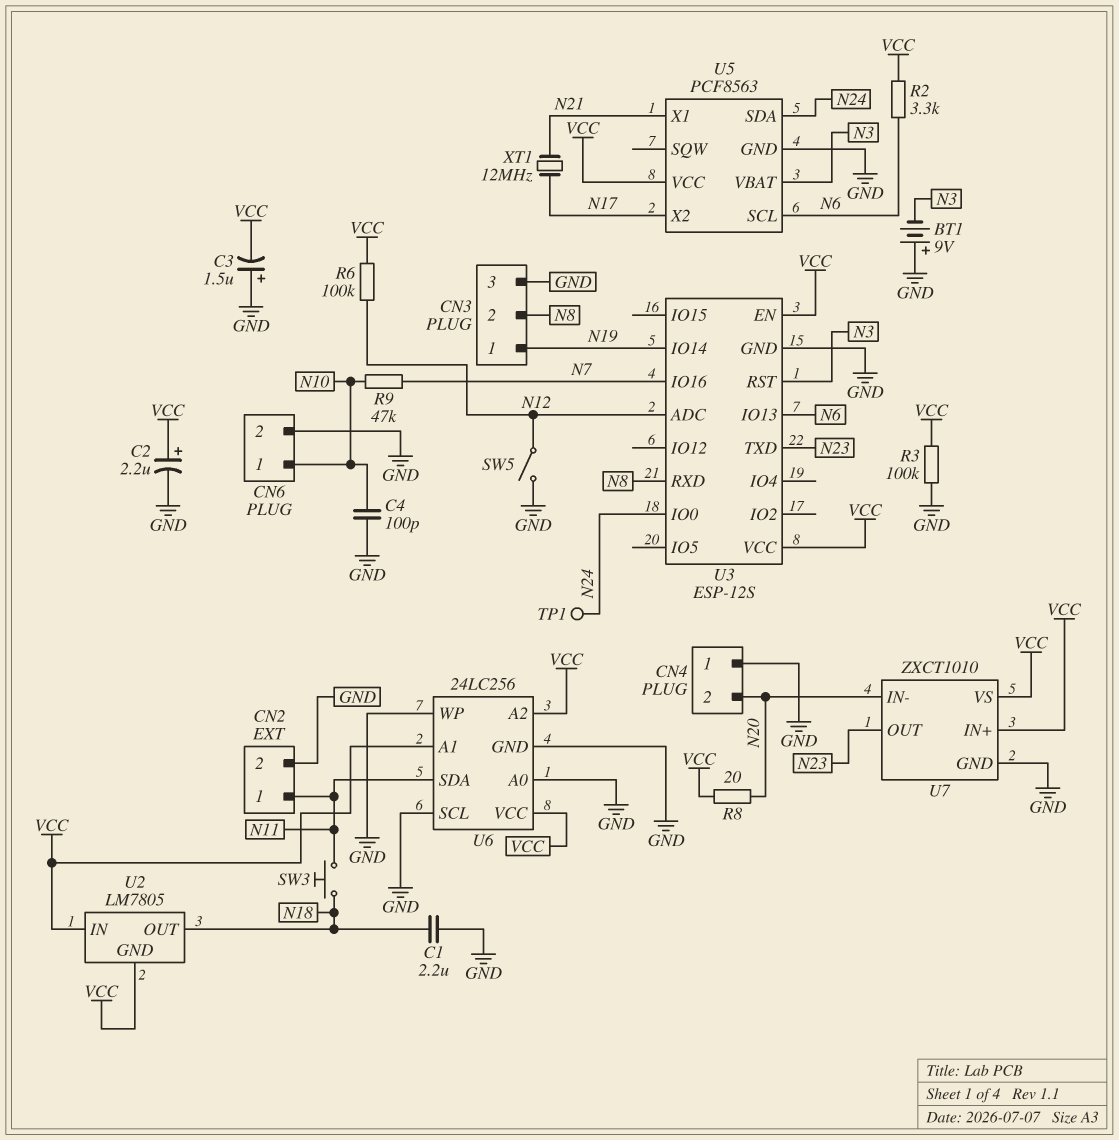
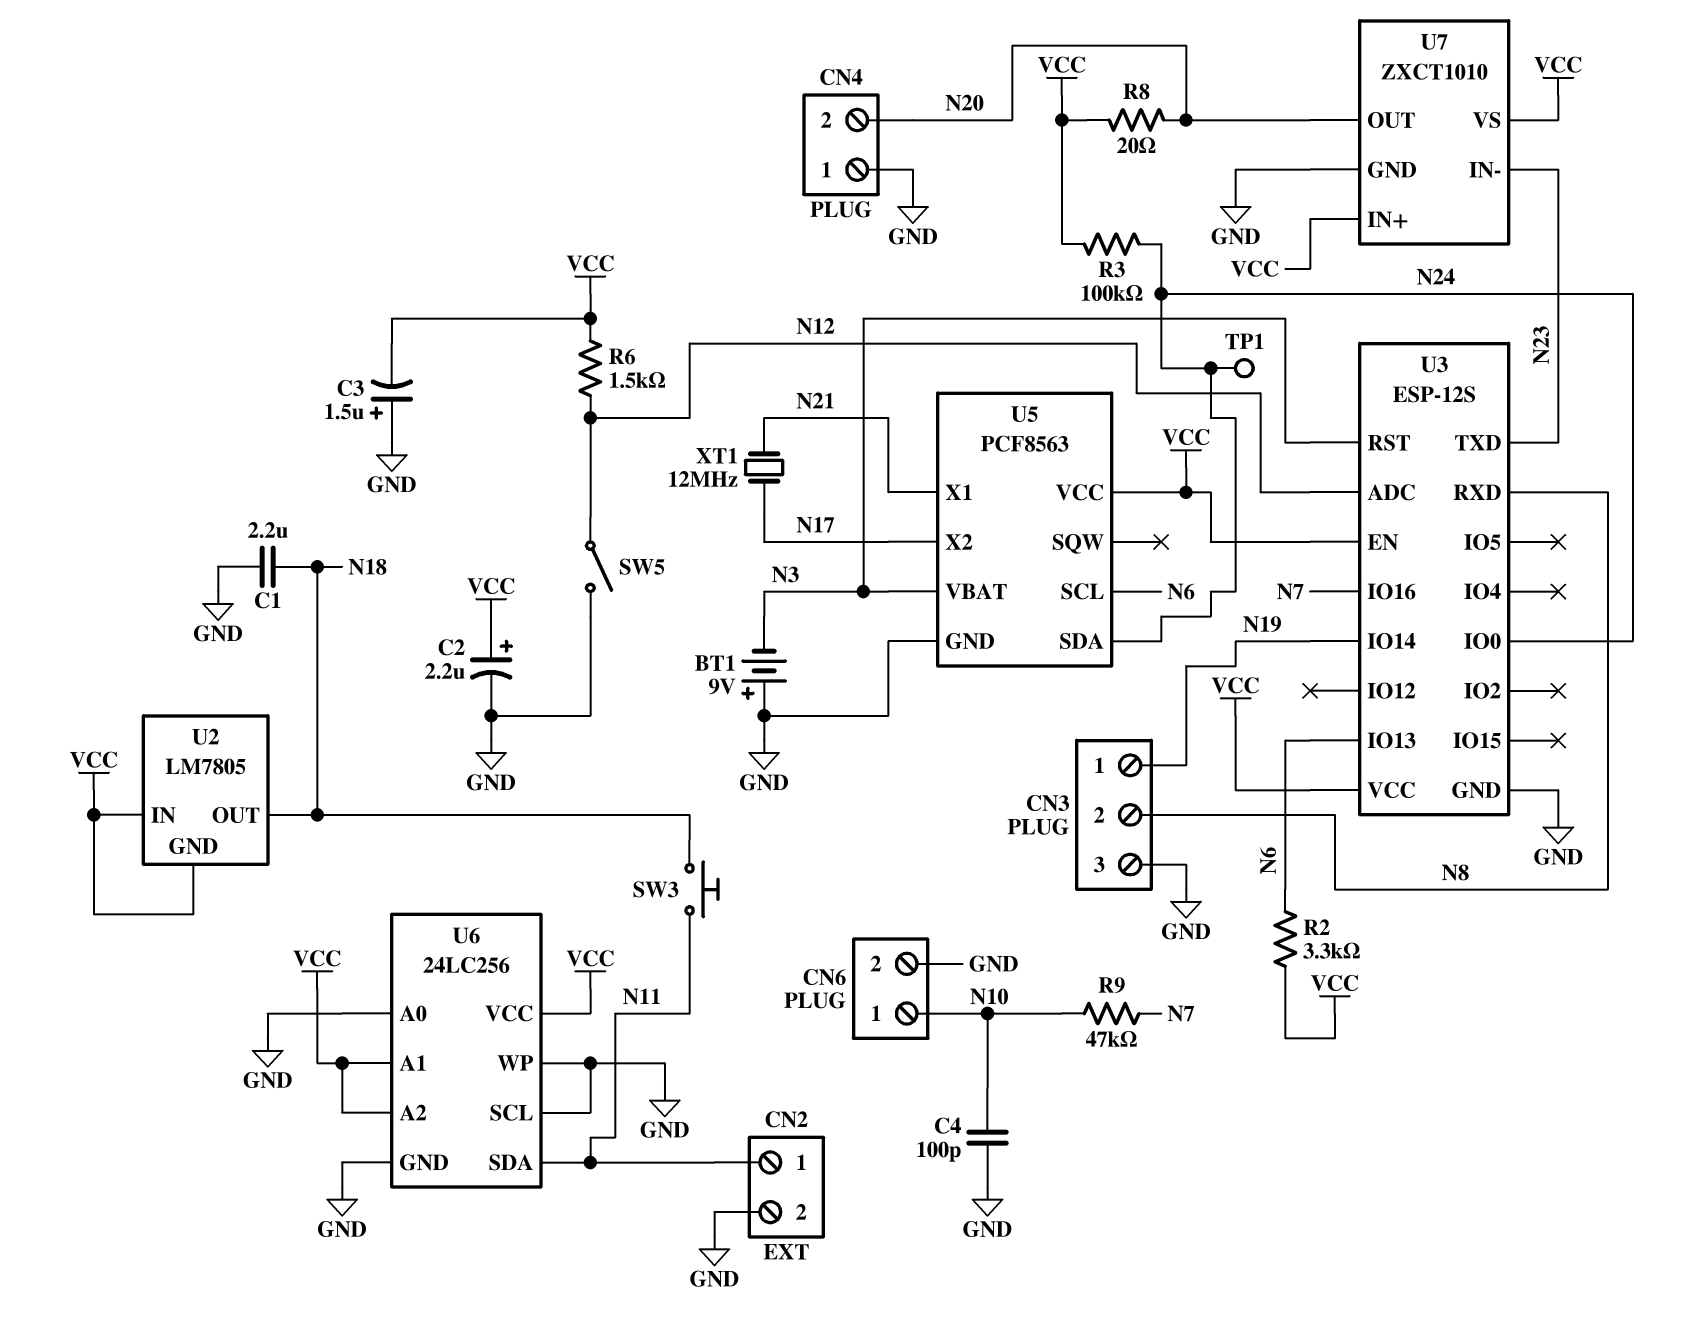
R3: 100k (GND, VCC) -> 100k (N24, VCC)
R6: 100k (N12, VCC) -> 1.5k (N12, VCC)
U7 pin IN-: N20 -> N23
U7 pin OUT: N23 -> N20

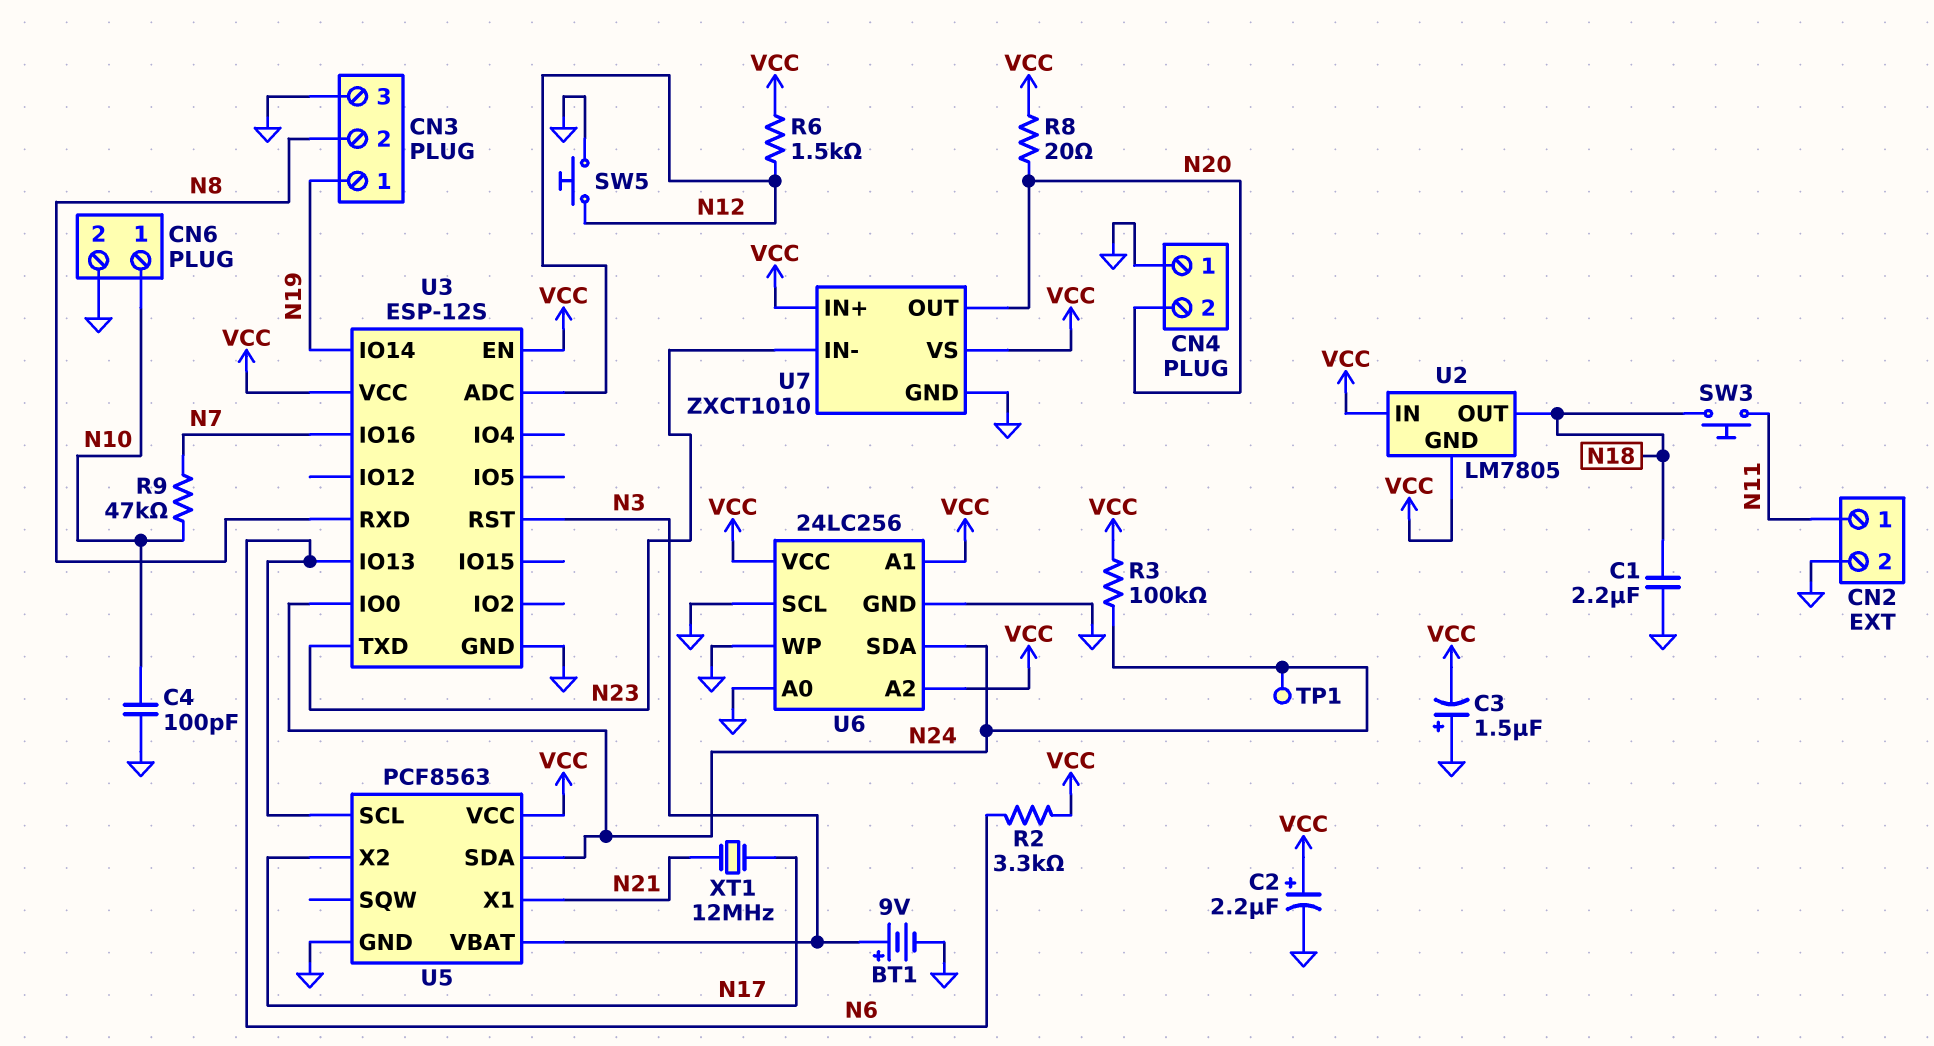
BT1: 9V (plus GND, minus N3) -> 9V (plus N3, minus GND)
SW5: switch (GND, N12) -> button (GND, N12)
U6 pin SDA: N11 -> N24

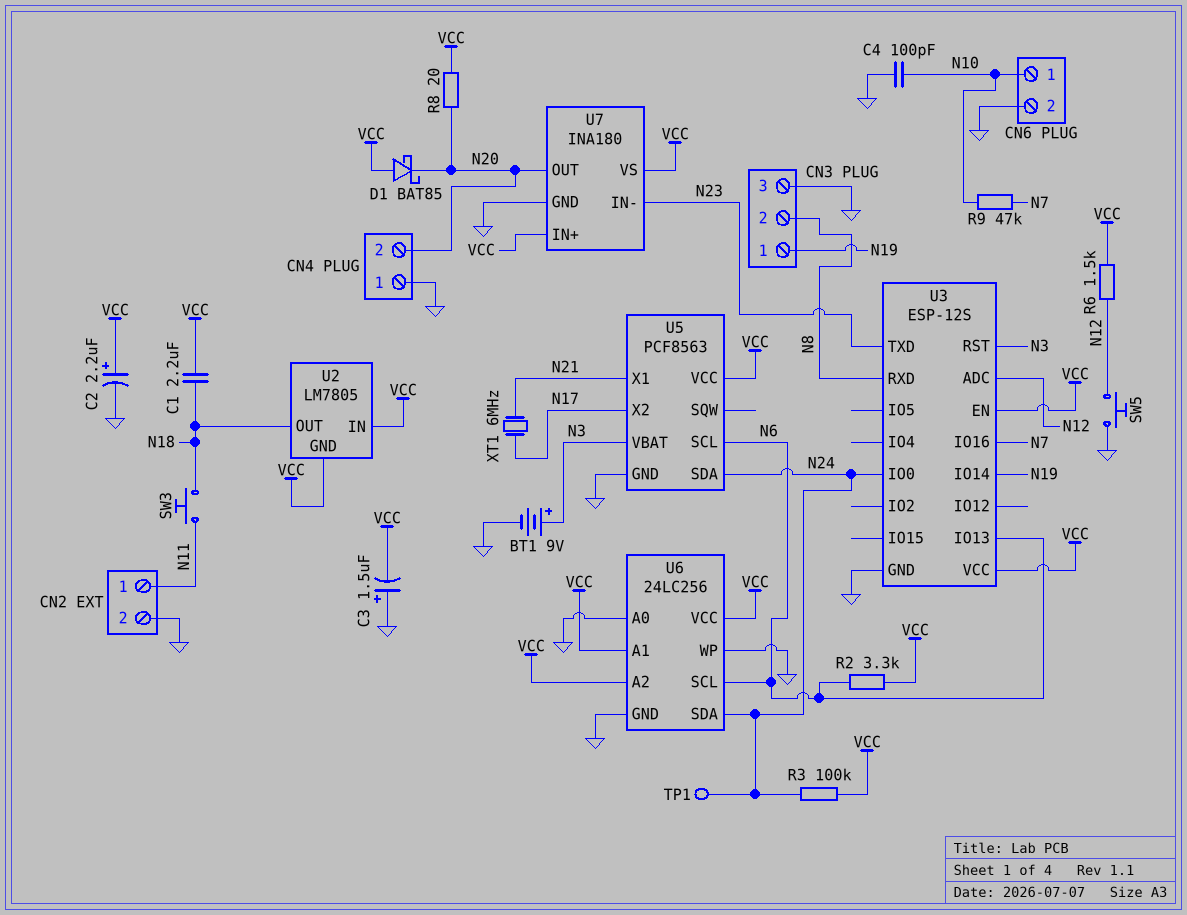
C1: 2.2uF (GND, N18) -> 2.2uF (N18, VCC)
D1: none -> schottky BAT85 (A VCC, K N20)
U6 pin SCL: GND -> N6
U7: ZXCT1010 -> INA180
XT1: 12MHz (N17, N21) -> 6MHz (N17, N21)

